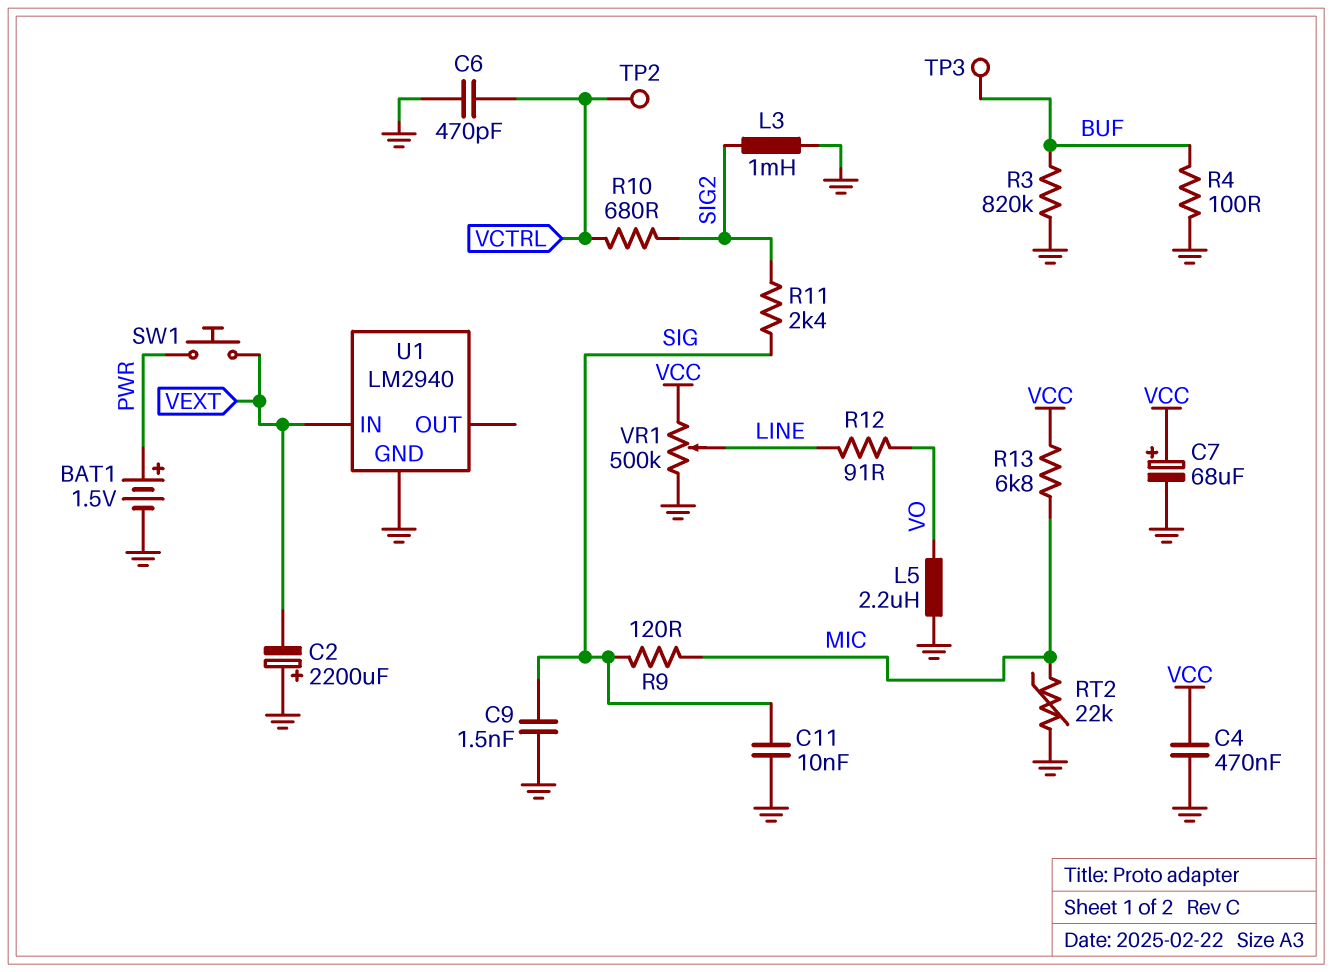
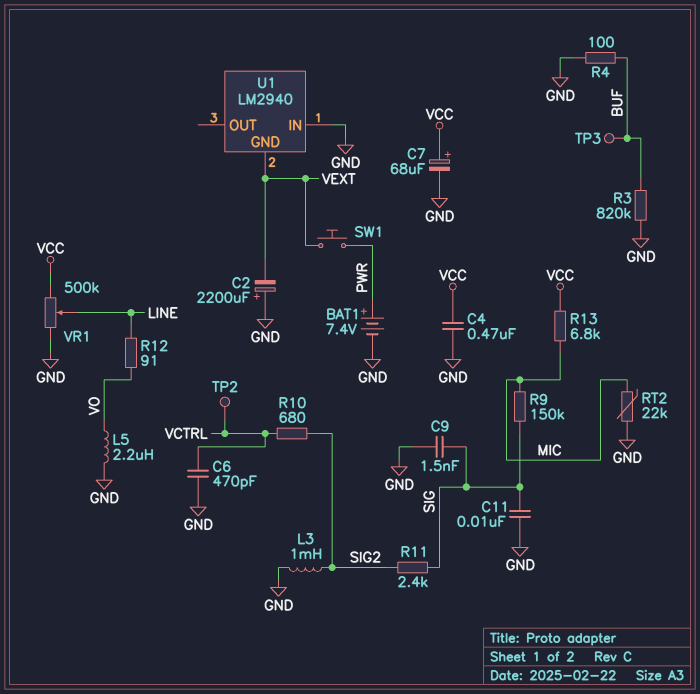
BAT1: 1.5V (plus PWR, minus GND) -> 7.4V (plus PWR, minus GND)
R9: 120 (MIC, SIG) -> 150k (MIC, SIG)
U1 pin GND: GND -> VEXT
U1 pin IN: VEXT -> GND

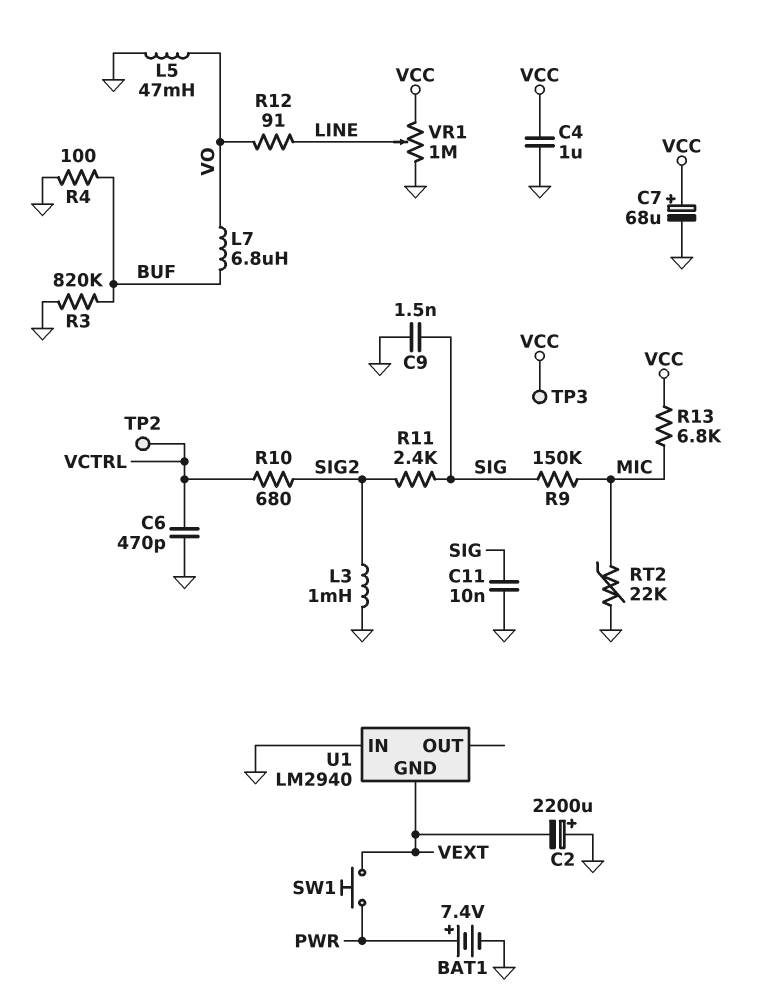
C4: 470nF (GND, VCC) -> 1uF (GND, VCC)
L5: 2.2uH (GND, VO) -> 47mH (GND, VO)
L7: none -> 6.8uH (BUF, VO)
TP3: test point (BUF) -> test point (VCC)
VR1: 500k (GND, VCC, wiper LINE) -> 1M (GND, VCC, wiper LINE)

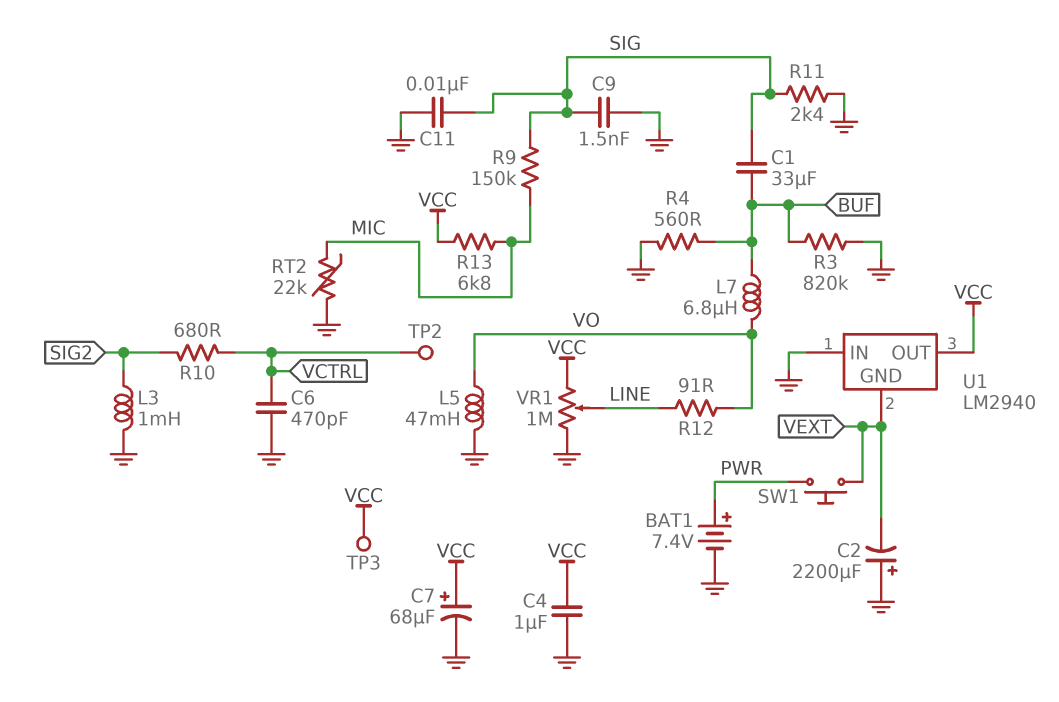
C1: none -> 33uF (BUF, SIG)
R4: 100 (BUF, GND) -> 560 (BUF, GND)
R11: 2.4k (SIG, SIG2) -> 2.4k (GND, SIG)
U1 pin OUT: none -> VCC

